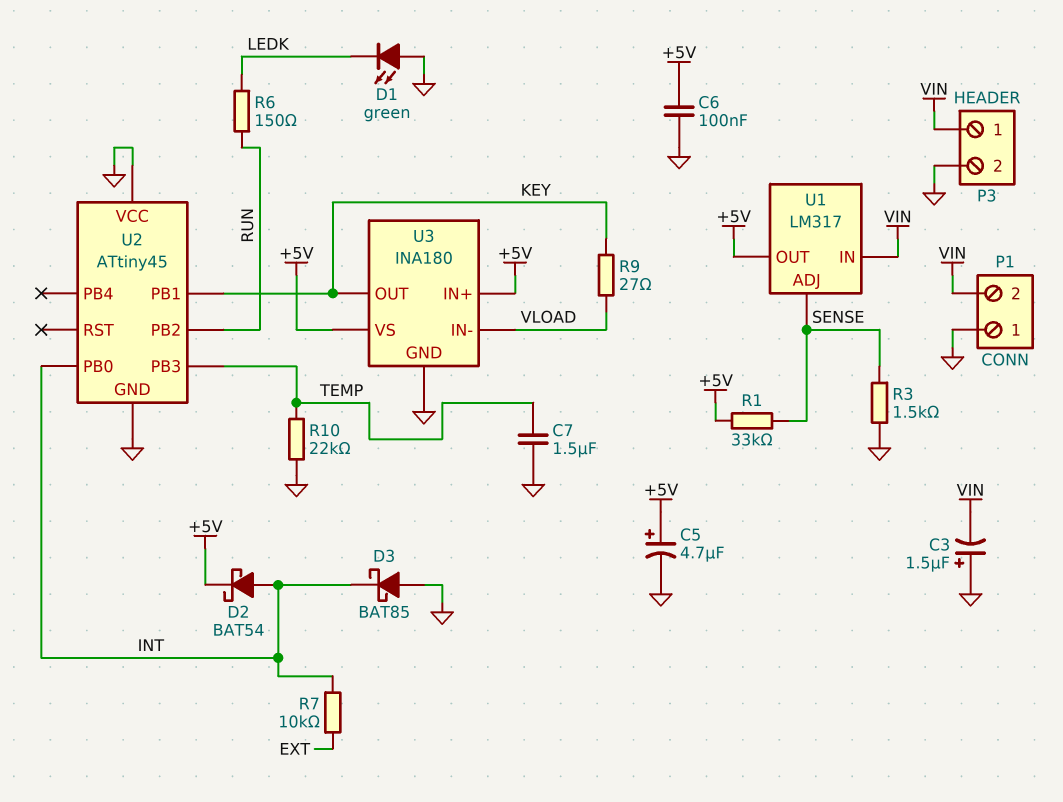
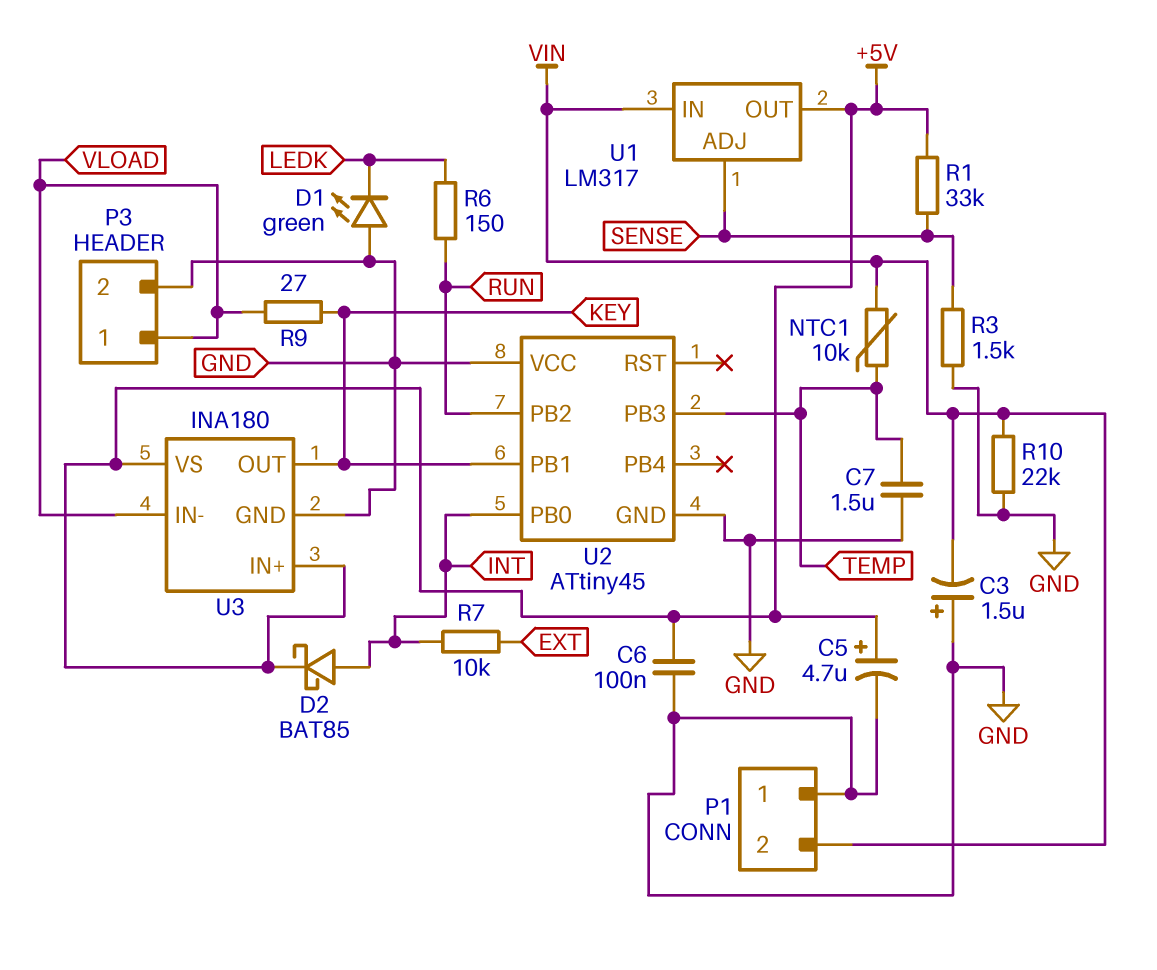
D2: schottky BAT54 (A INT, K +5V) -> schottky BAT85 (A INT, K +5V)
D3: schottky BAT85 (A GND, K INT) -> none
NTC1: none -> 10k (TEMP, VIN)
P3 pin 1: VIN -> VLOAD
R10: 22k (GND, TEMP) -> 22k (GND, VIN)

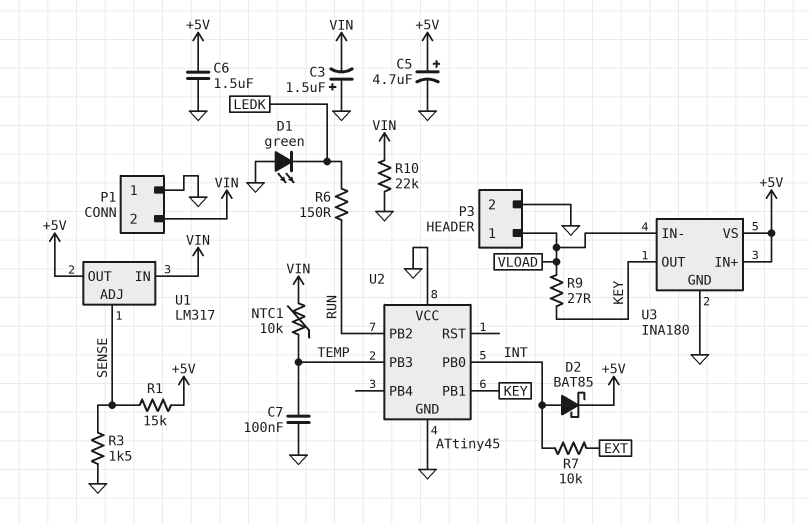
C6: 100nF (+5V, GND) -> 1.5uF (+5V, GND)
C7: 1.5uF (GND, TEMP) -> 100nF (GND, TEMP)
R1: 33k (+5V, SENSE) -> 15k (+5V, SENSE)

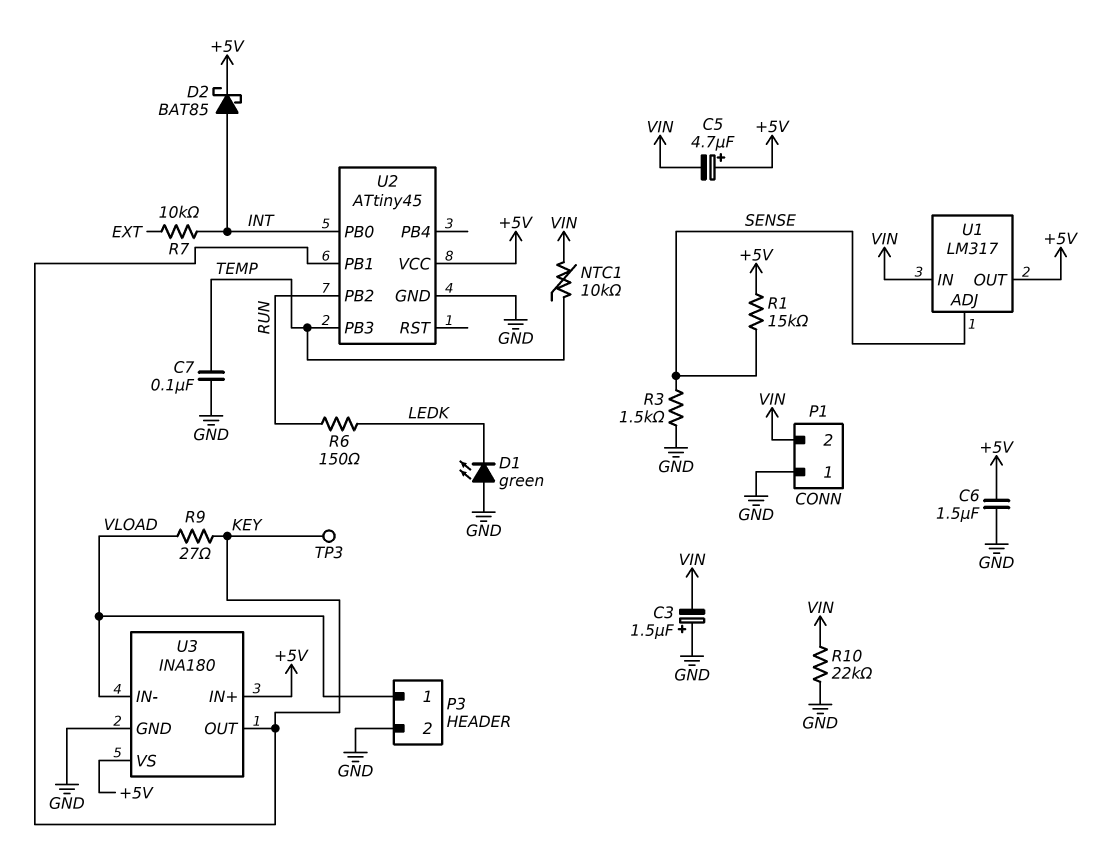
C5: 4.7uF (plus +5V, minus GND) -> 4.7uF (plus +5V, minus VIN)
TP3: none -> test point (KEY)
U2 pin VCC: GND -> +5V

